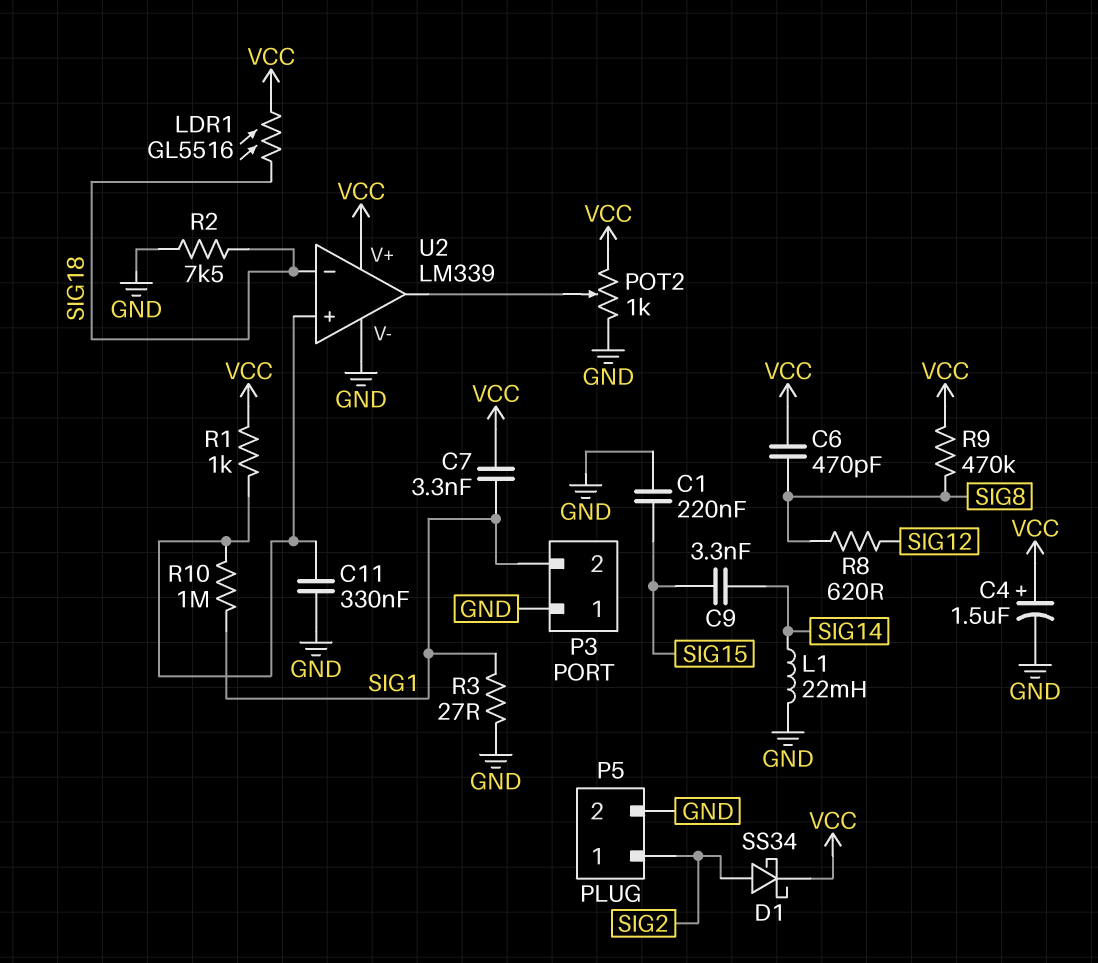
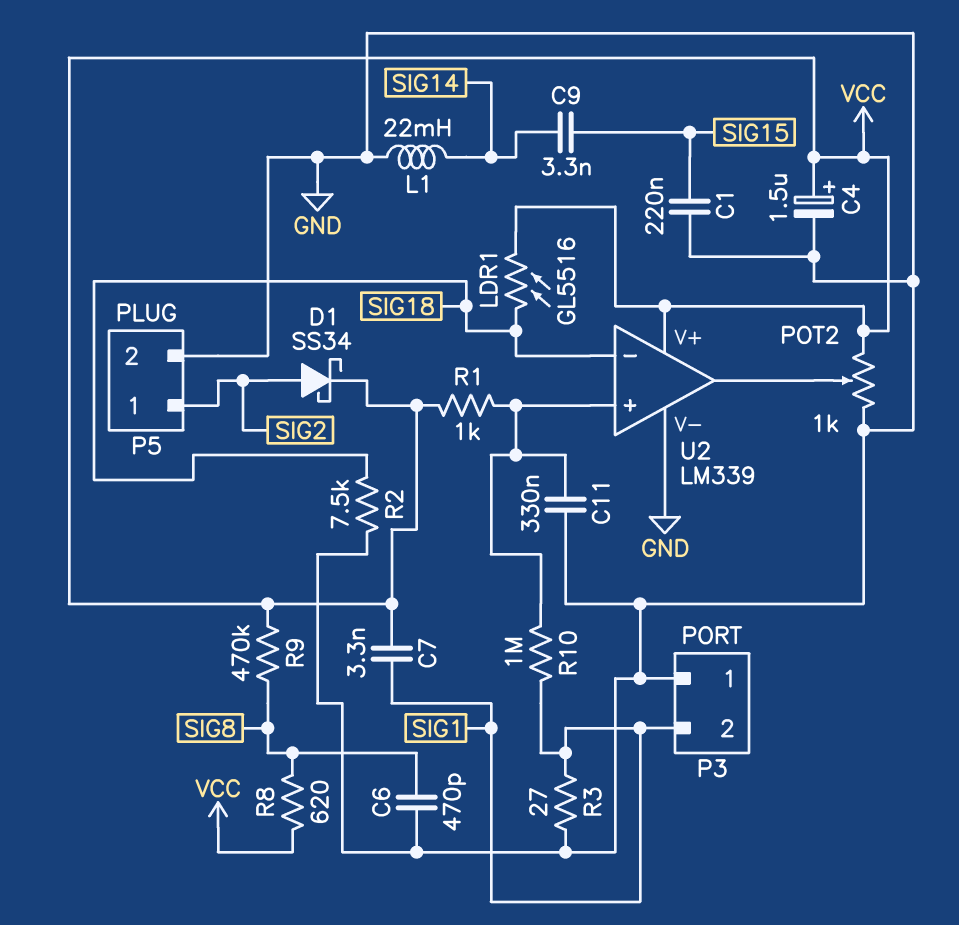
C6: 470pF (SIG8, VCC) -> 470pF (GND, SIG8)
R8: 620 (SIG8, SIG12) -> 620 (SIG8, VCC)

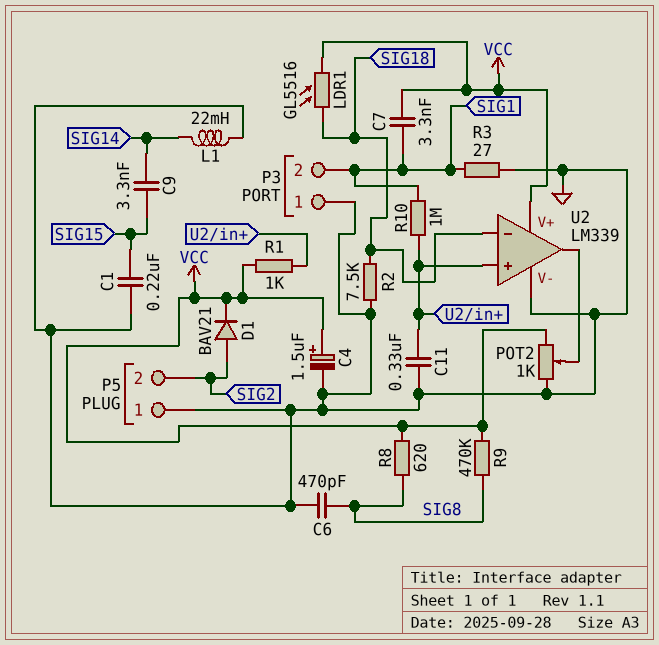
D1: schottky SS34 (A SIG2, K VCC) -> diode BAV21 (A SIG2, K VCC)
P5 pin 1: SIG2 -> GND
P5 pin 2: GND -> SIG2

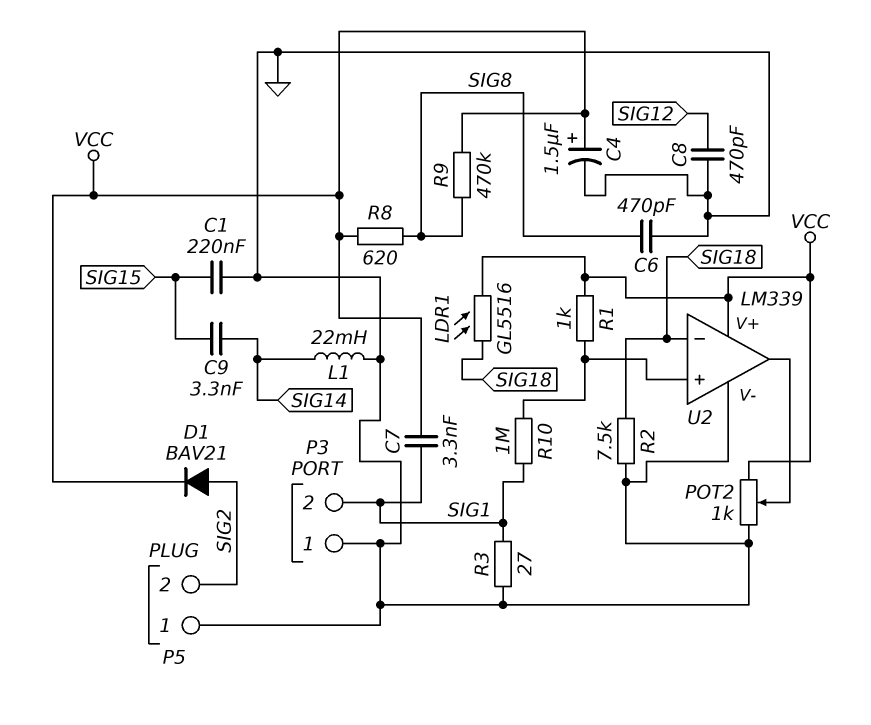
C8: none -> 470pF (GND, SIG12)
C11: 330nF (GND, U2/in+) -> none

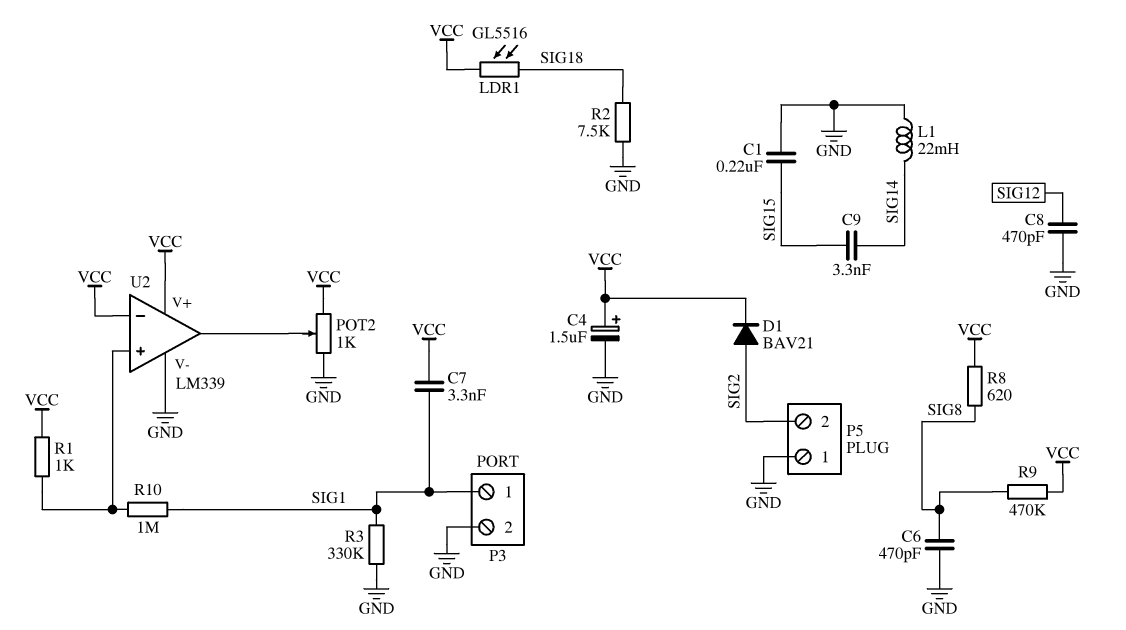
P3 pin 1: GND -> SIG1
P3 pin 2: SIG1 -> GND
R3: 27 (GND, SIG1) -> 330k (GND, SIG1)
U2 pin in-: SIG18 -> VCC

